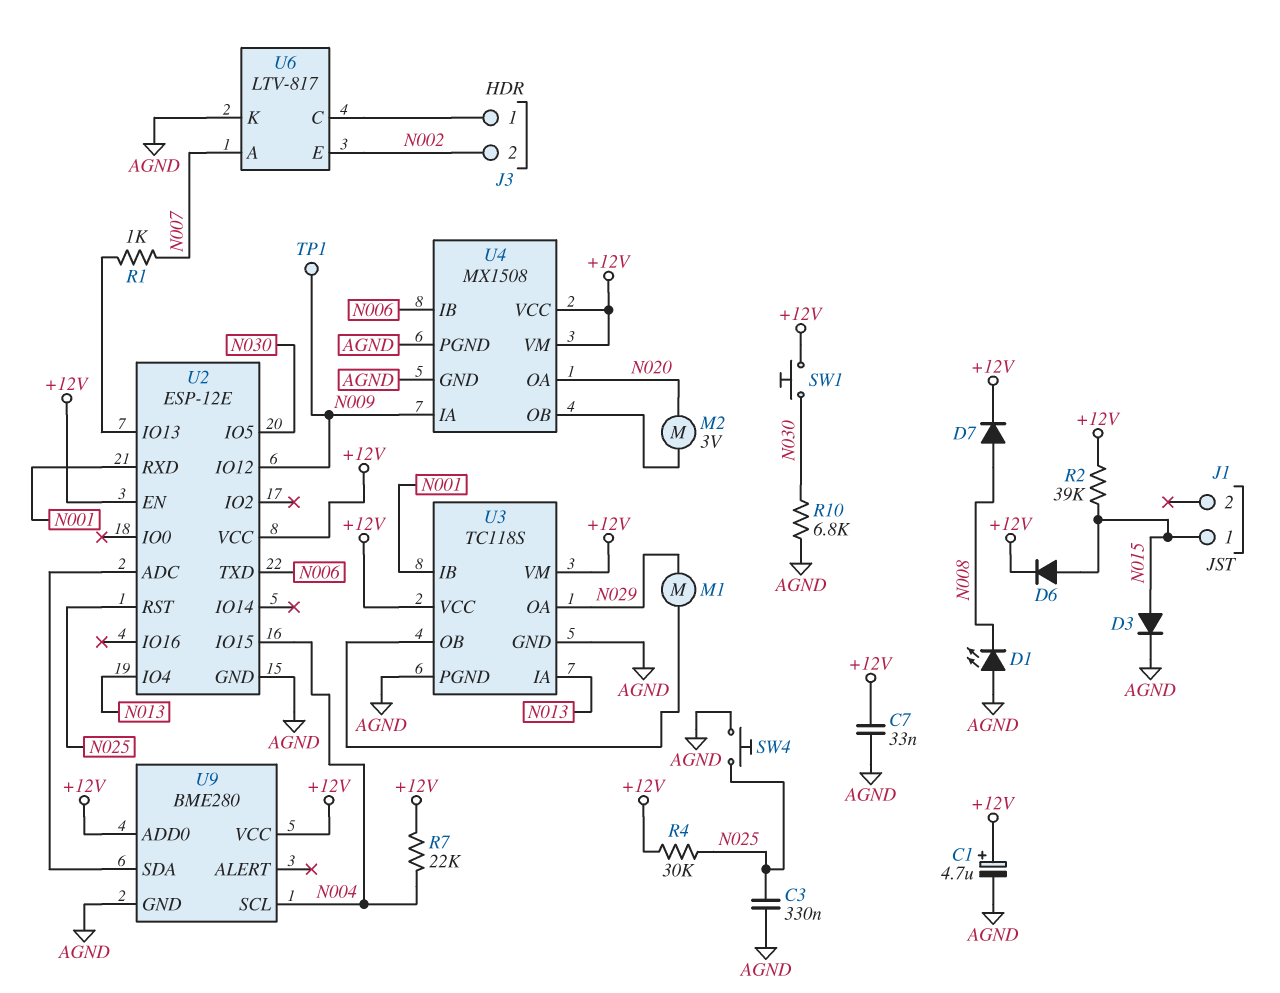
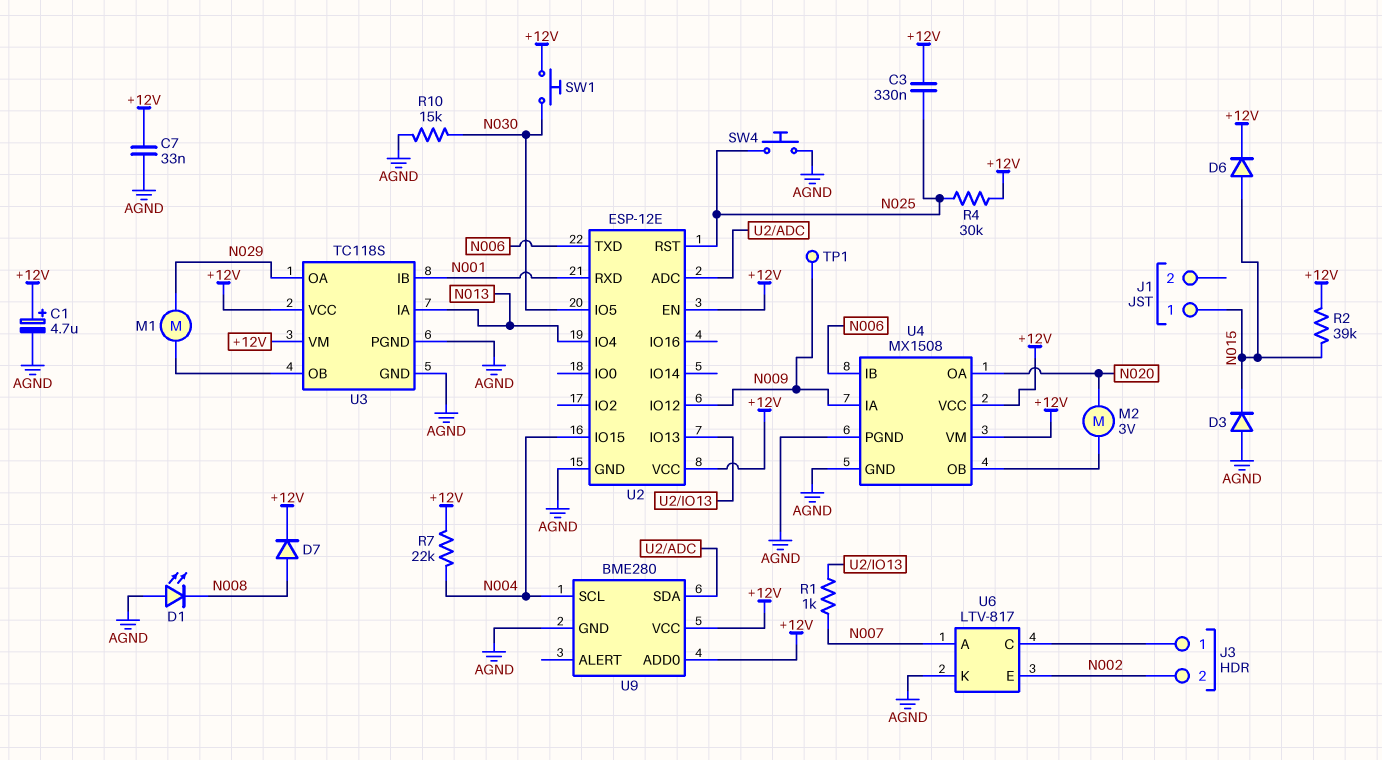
C3: 330nF (AGND, N025) -> 330nF (+12V, N025)
D3: diode (A N015, K AGND) -> diode (A AGND, K N015)
R10: 6.8k (AGND, N030) -> 15k (AGND, N030)

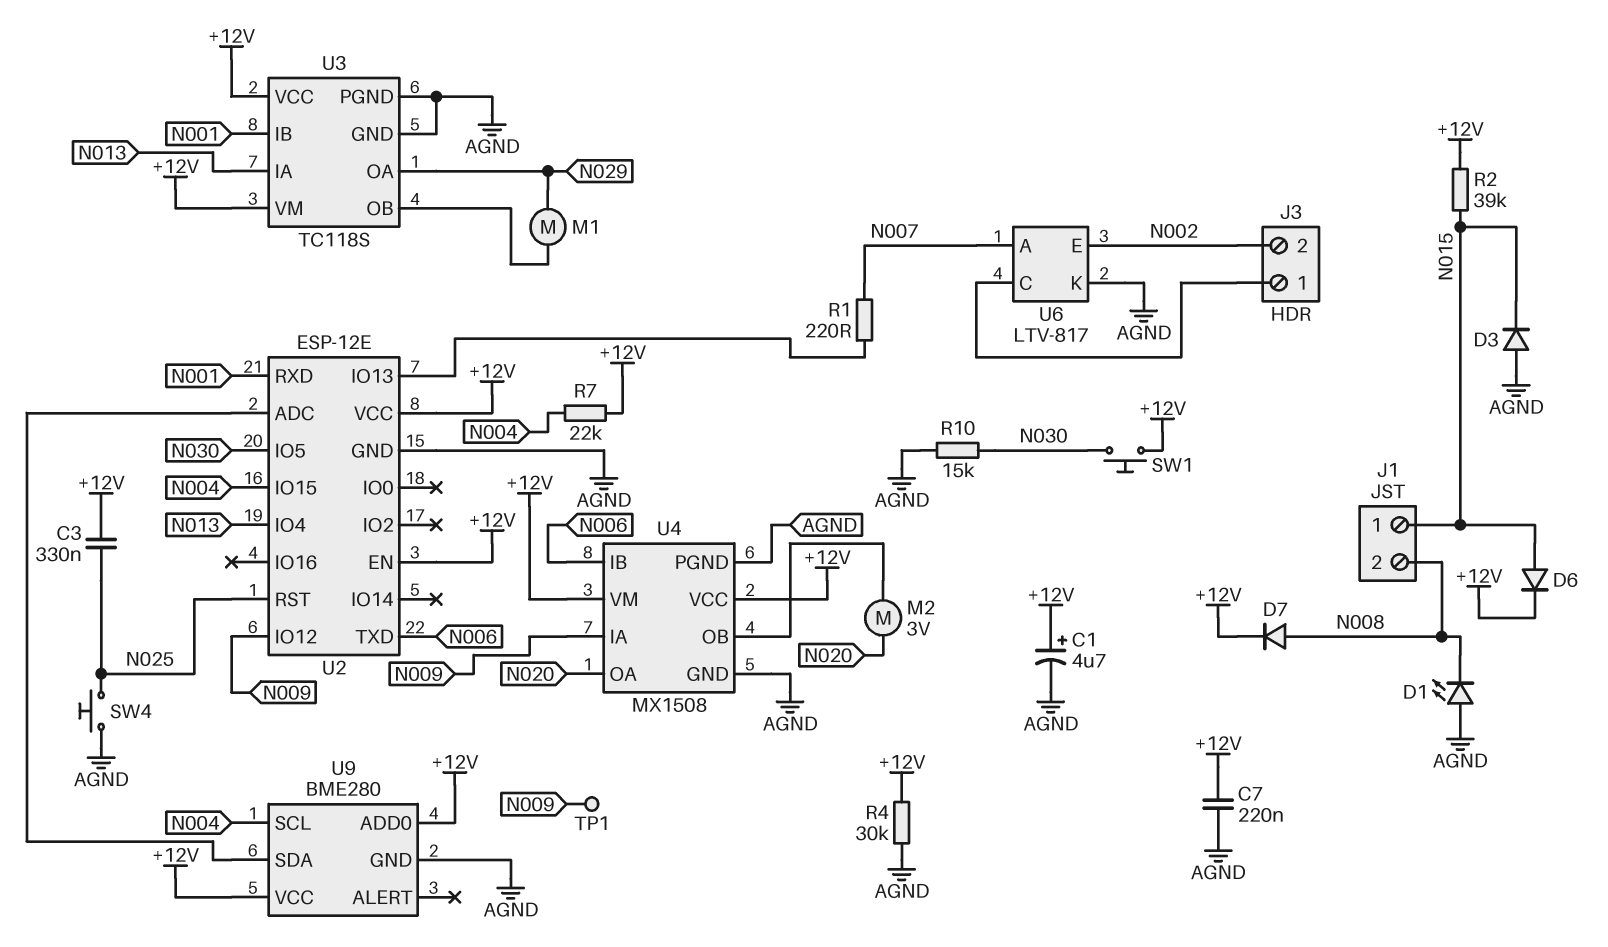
C7: 33nF (+12V, AGND) -> 220nF (+12V, AGND)
J1 pin 2: none -> N008
R1: 1k (N007, U2/IO13) -> 220 (N007, U2/IO13)
R4: 30k (+12V, N025) -> 30k (+12V, AGND)

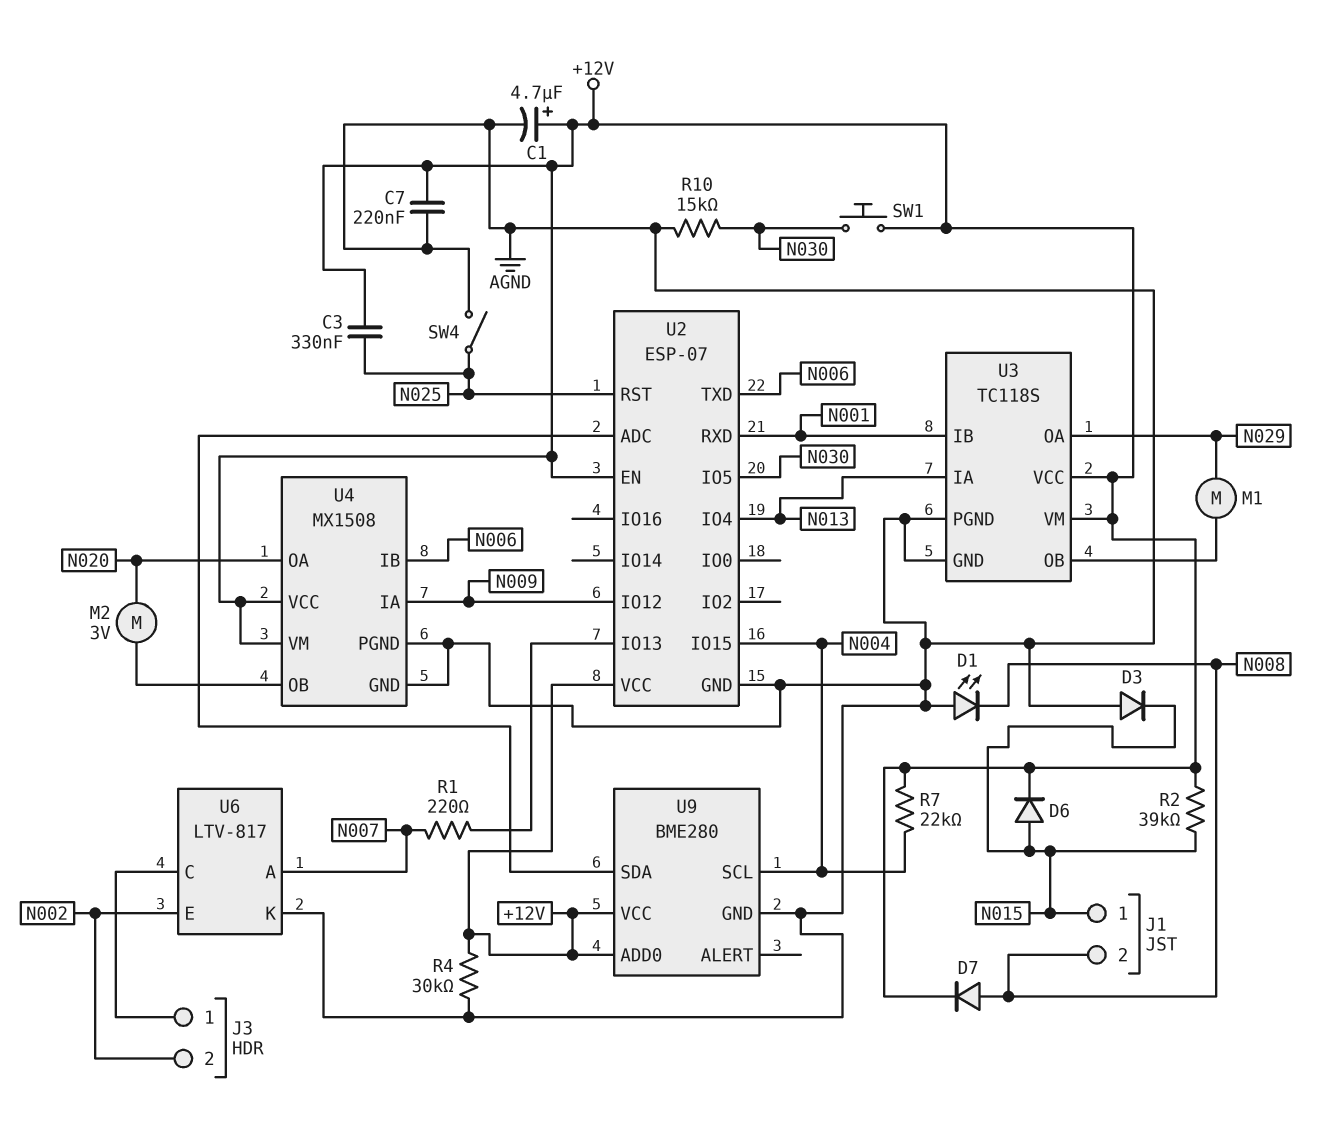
SW4: button (AGND, N025) -> switch (AGND, N025)
TP1: test point (N009) -> none
U2: ESP-12E -> ESP-07

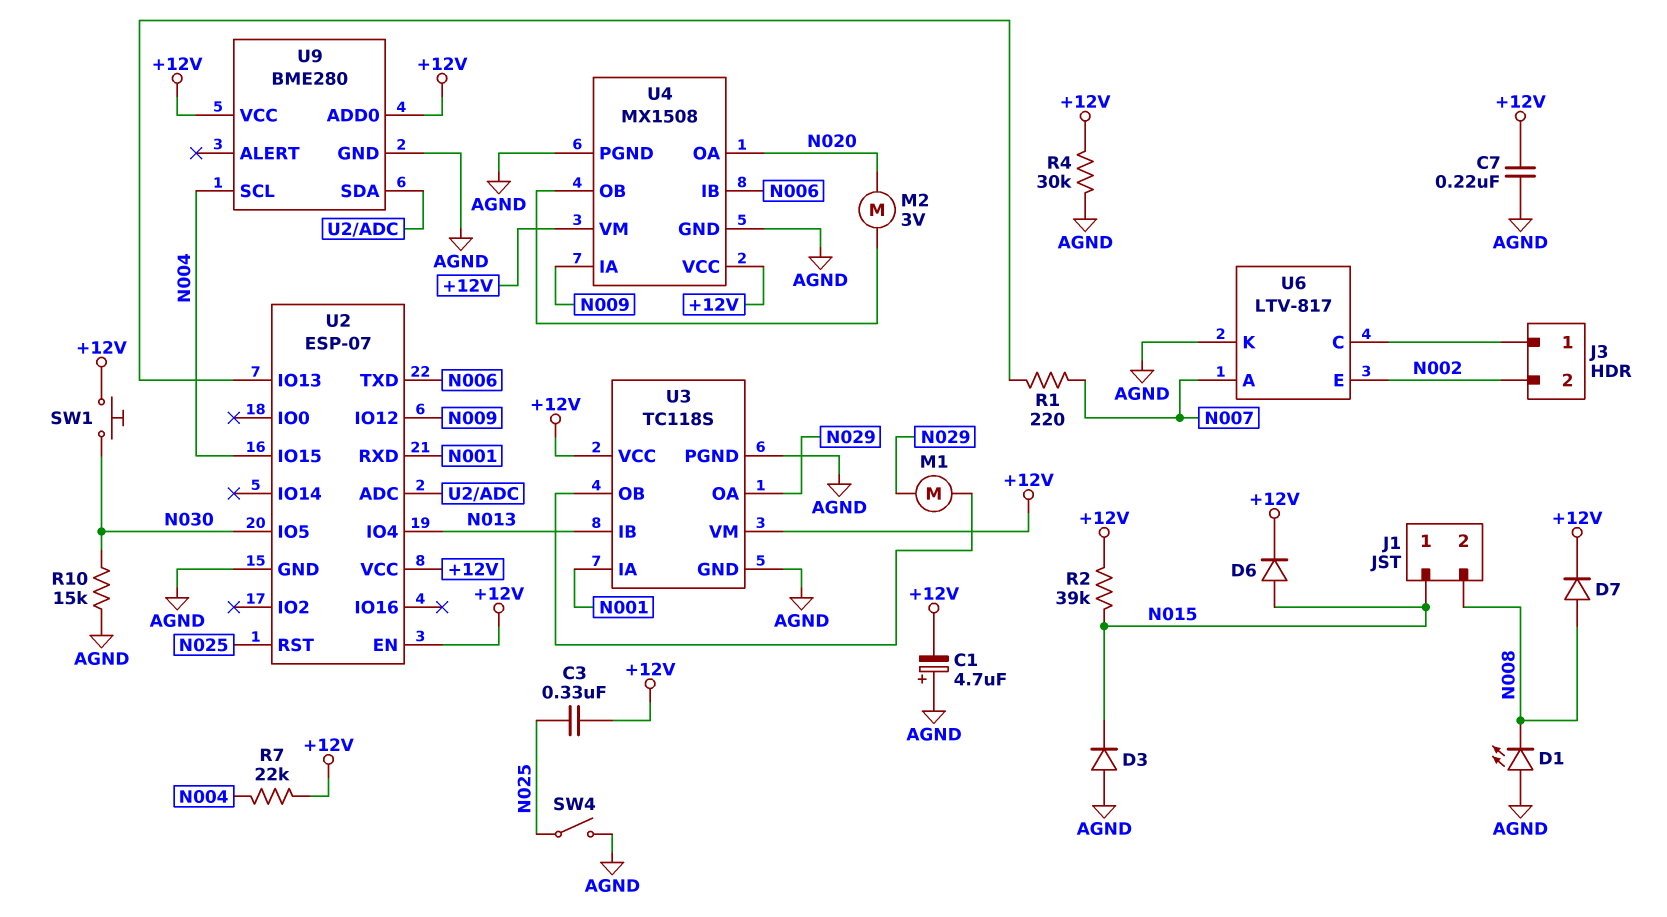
C1: 4.7uF (plus +12V, minus AGND) -> 4.7uF (plus AGND, minus +12V)
U3 pin IA: N013 -> N001
U3 pin IB: N001 -> N013

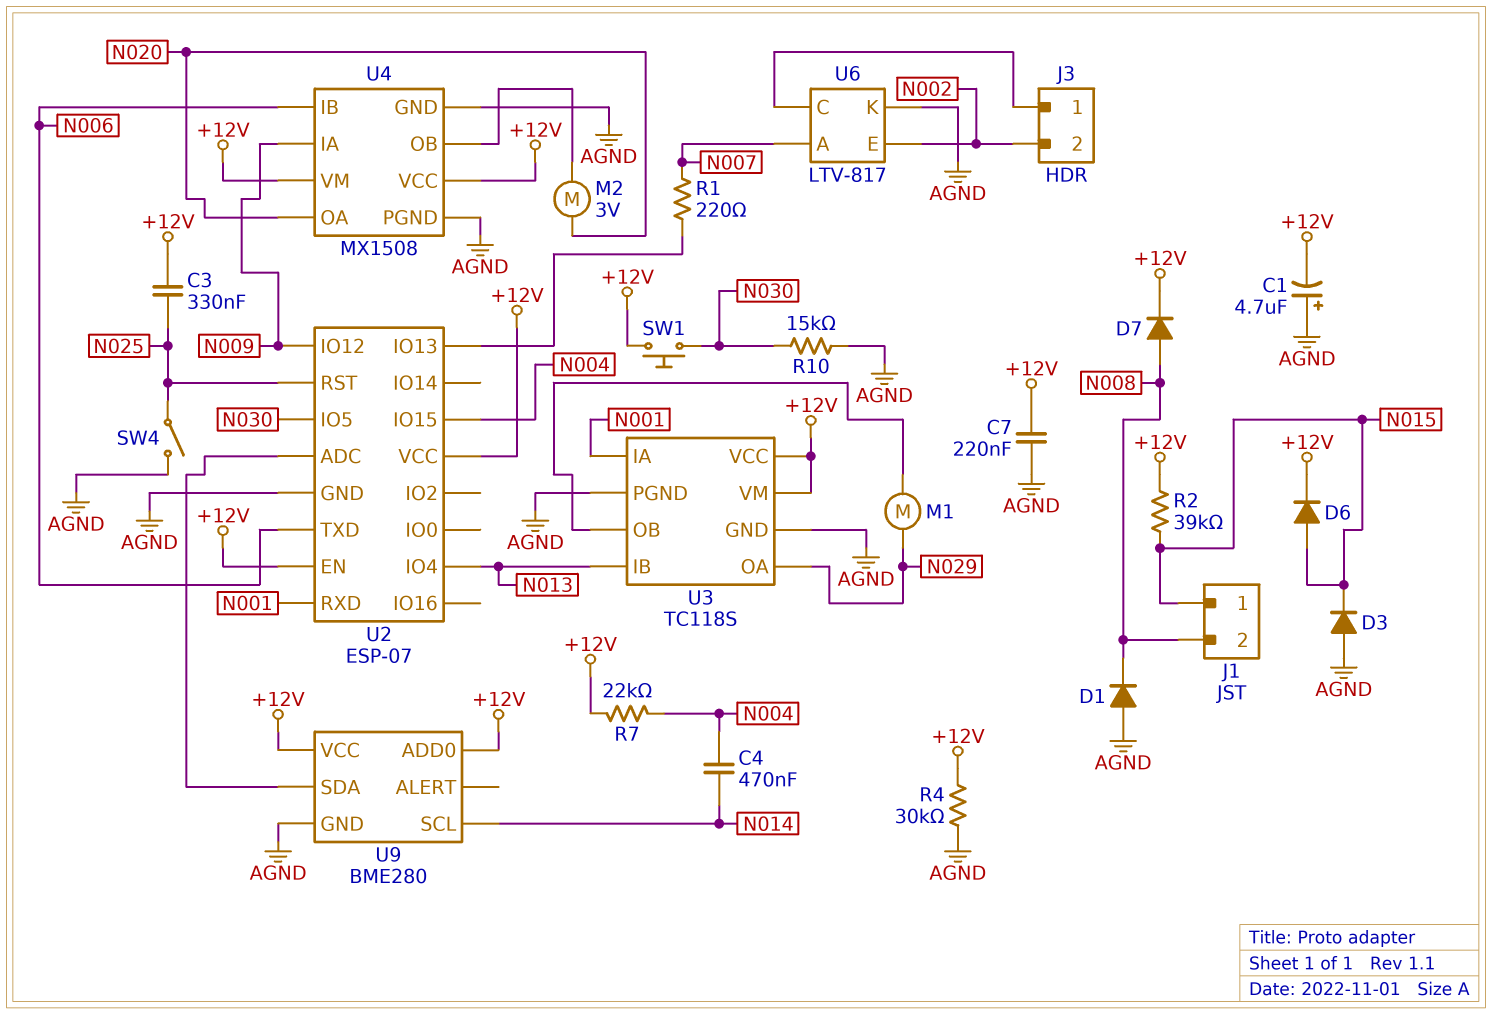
C4: none -> 470nF (N004, N014)
D1: LED (A AGND, K N008) -> diode (A AGND, K N008)
U9 pin SCL: N004 -> N014

